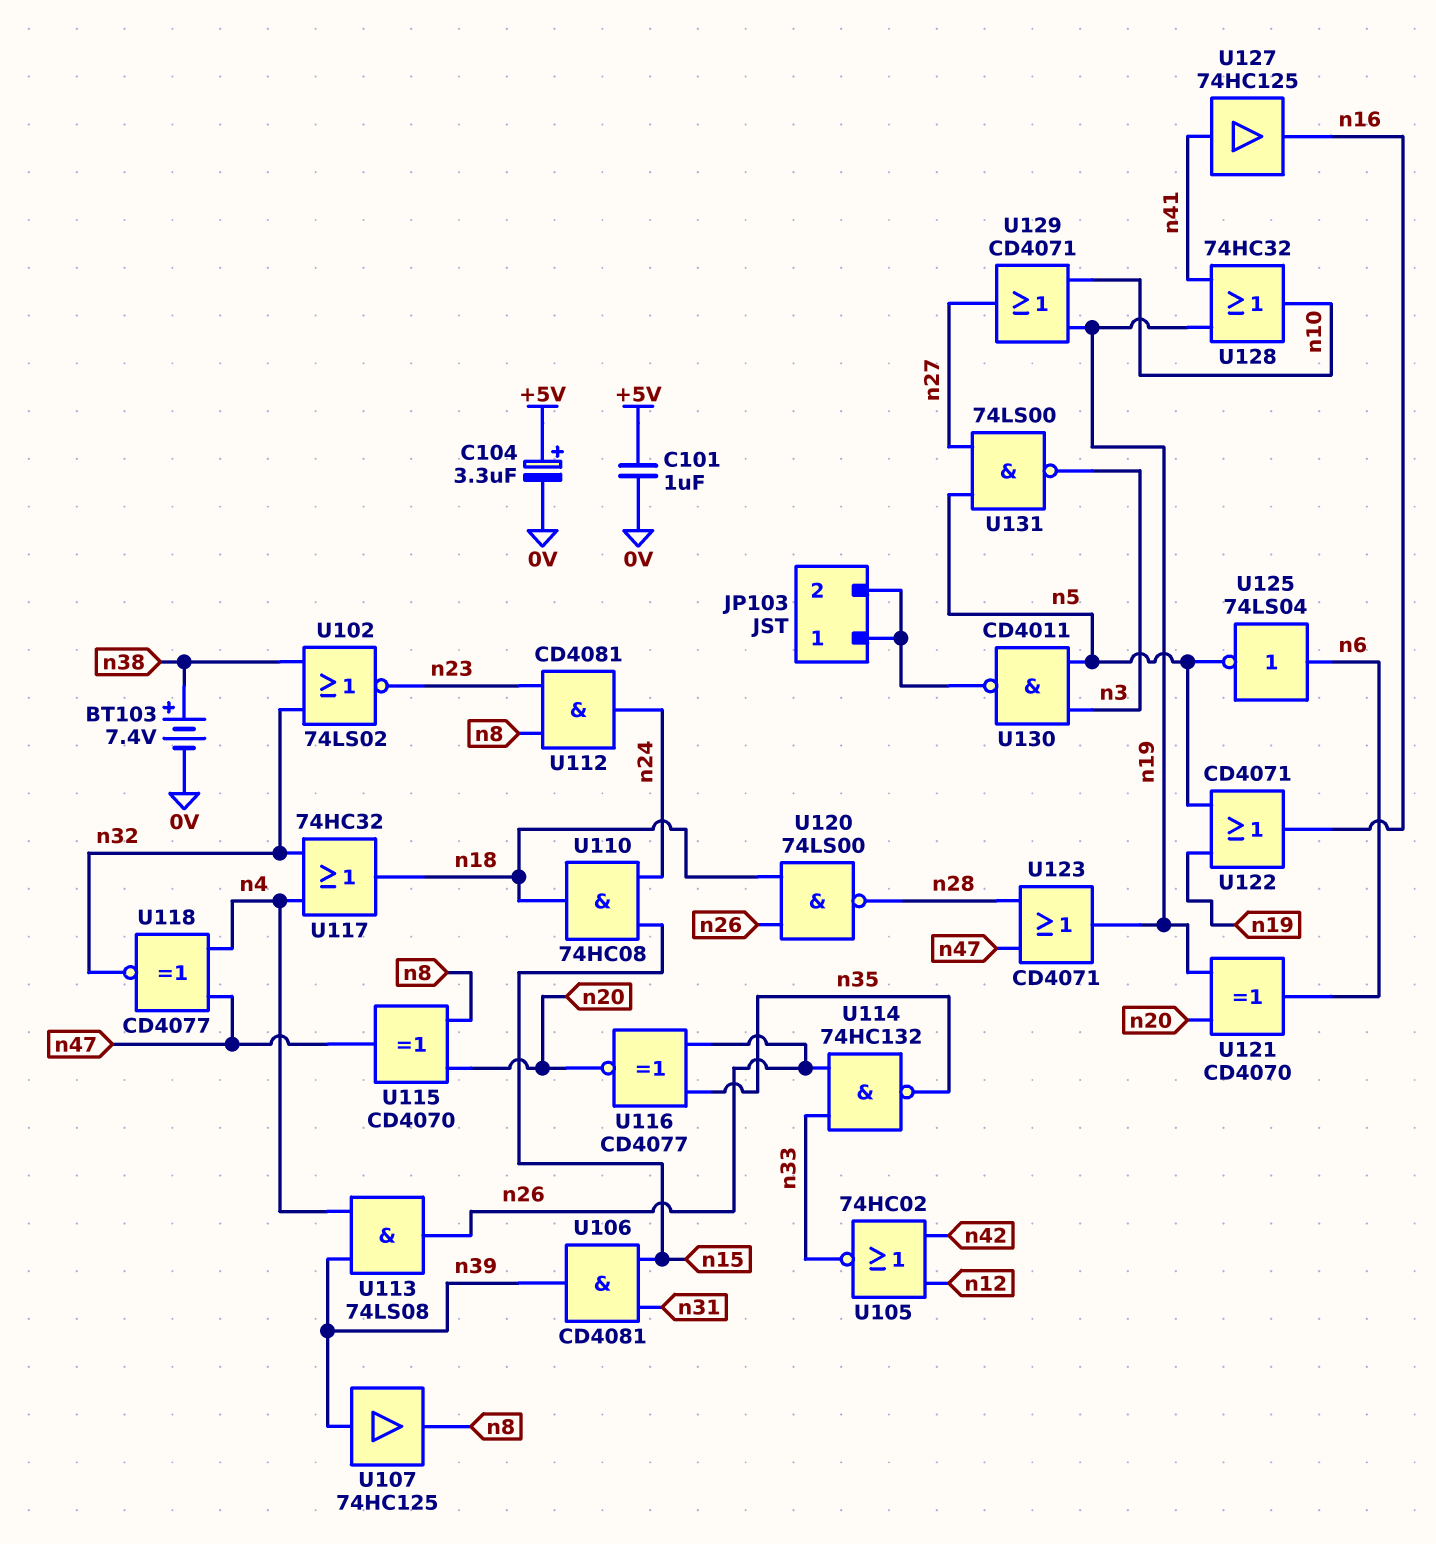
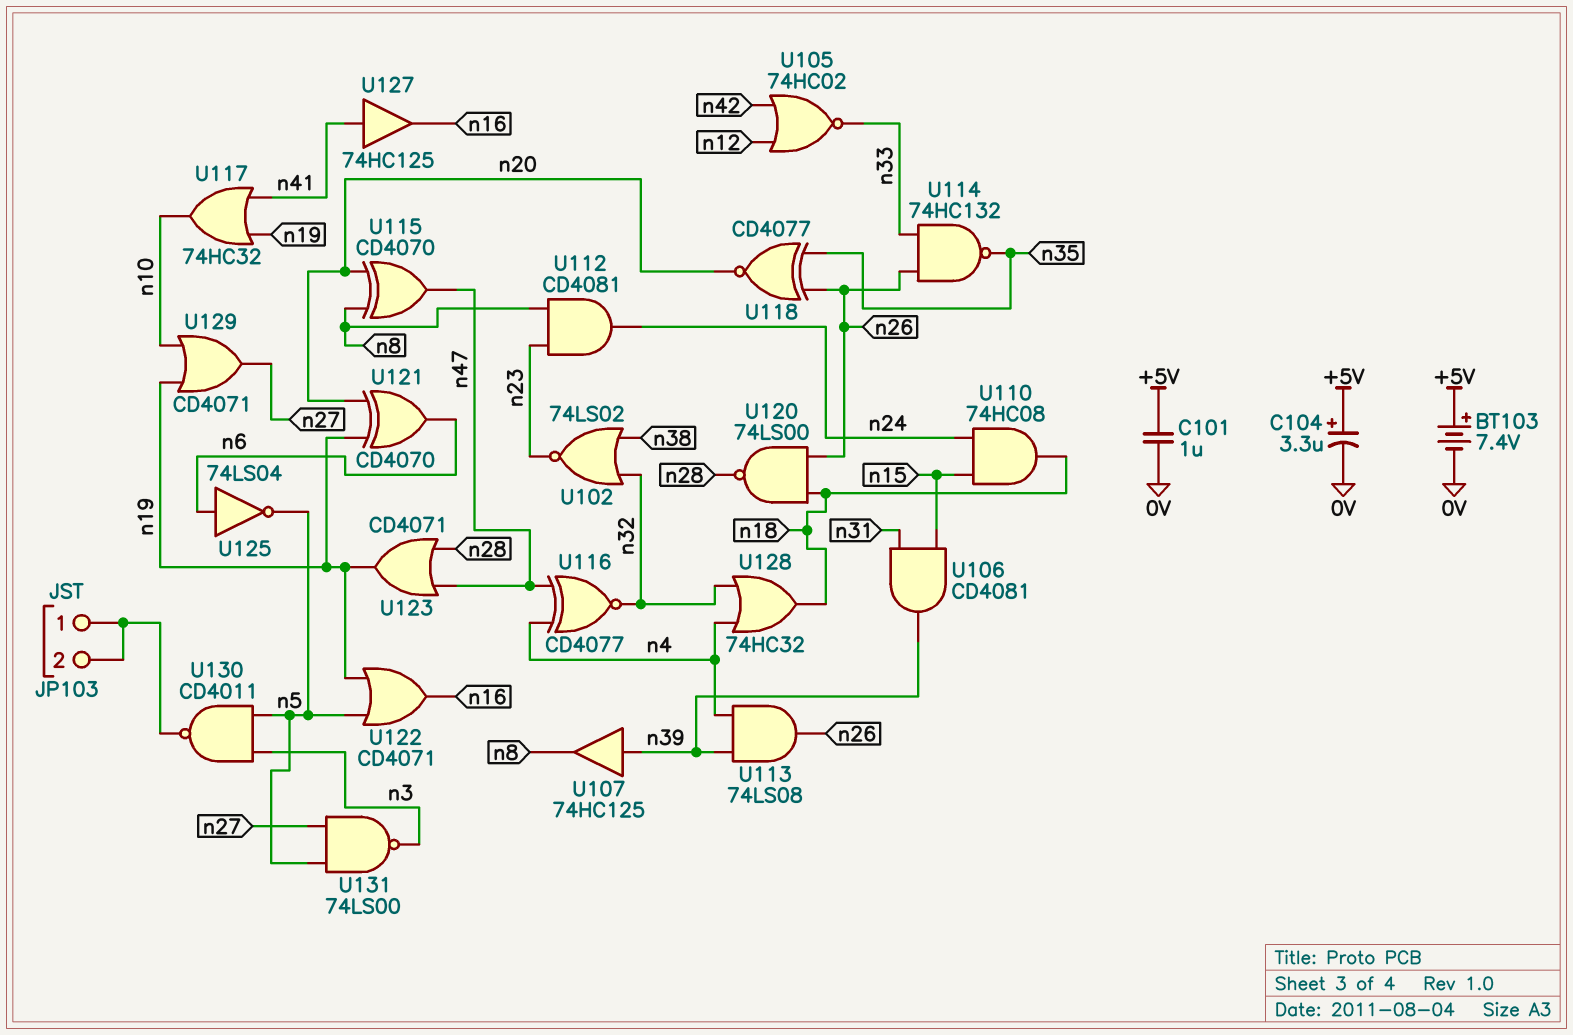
BT103: 7.4V (plus n38, minus 0V) -> 7.4V (plus +5V, minus 0V)
U116: XNOR CD4077 (in n26, in n35, out n20) -> XNOR CD4077 (in n4, in n47, out n32)
U117: OR 74HC32 (in n4, in n32, out n18) -> OR 74HC32 (in n19, in n41, out n10)
U118: XNOR CD4077 (in n4, in n47, out n32) -> XNOR CD4077 (in n26, in n35, out n20)
U128: OR 74HC32 (in n19, in n41, out n10) -> OR 74HC32 (in n4, in n32, out n18)

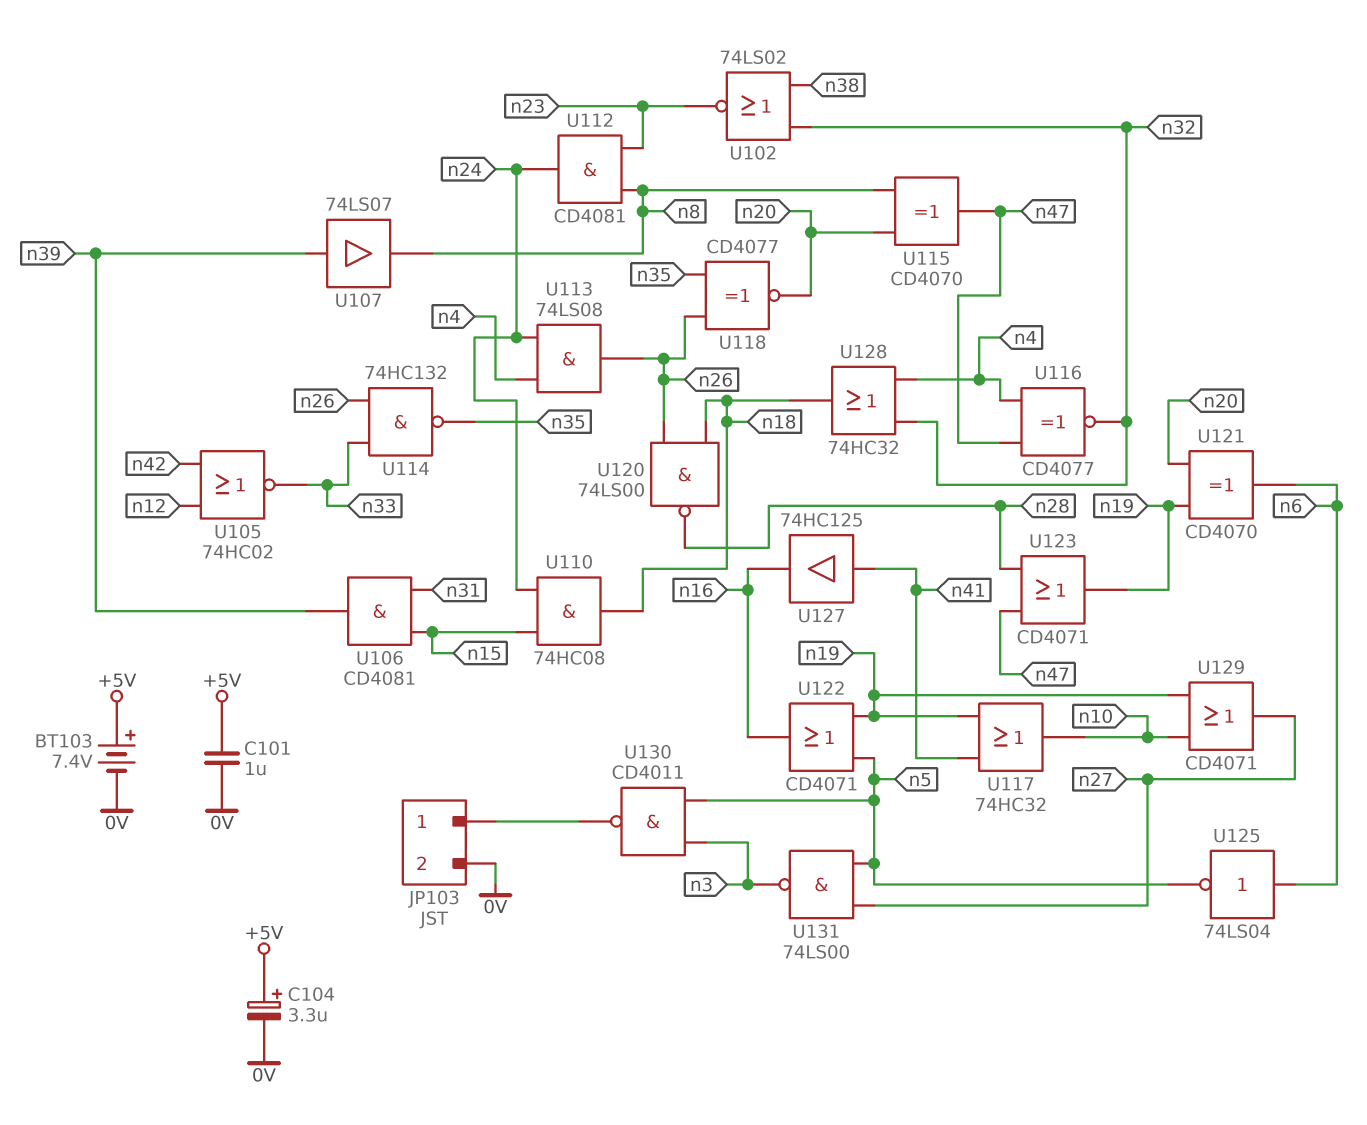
JP103 pin 2: JP103/1 -> 0V
U107: buffer 74HC125 (in n39, out n8) -> buffer 74LS07 (in n39, out n8)
U113: AND 74LS08 (in n4, in n39, out n26) -> AND 74LS08 (in n4, in n24, out n26)

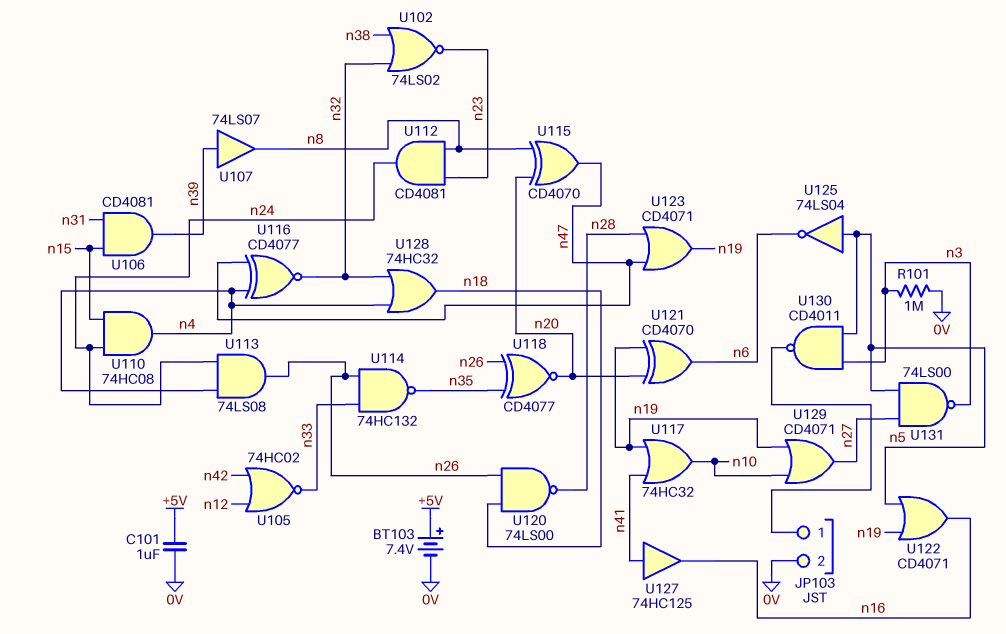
C104: 3.3uF (plus +5V, minus 0V) -> none
R101: none -> 1M (0V, n3)
U110: AND 74HC08 (in n15, in n24, out n18) -> AND 74HC08 (in n15, in n24, out n4)
U125: NOT 74LS04 (in n6, out n5) -> NOT 74LS04 (in n5, out n6)

